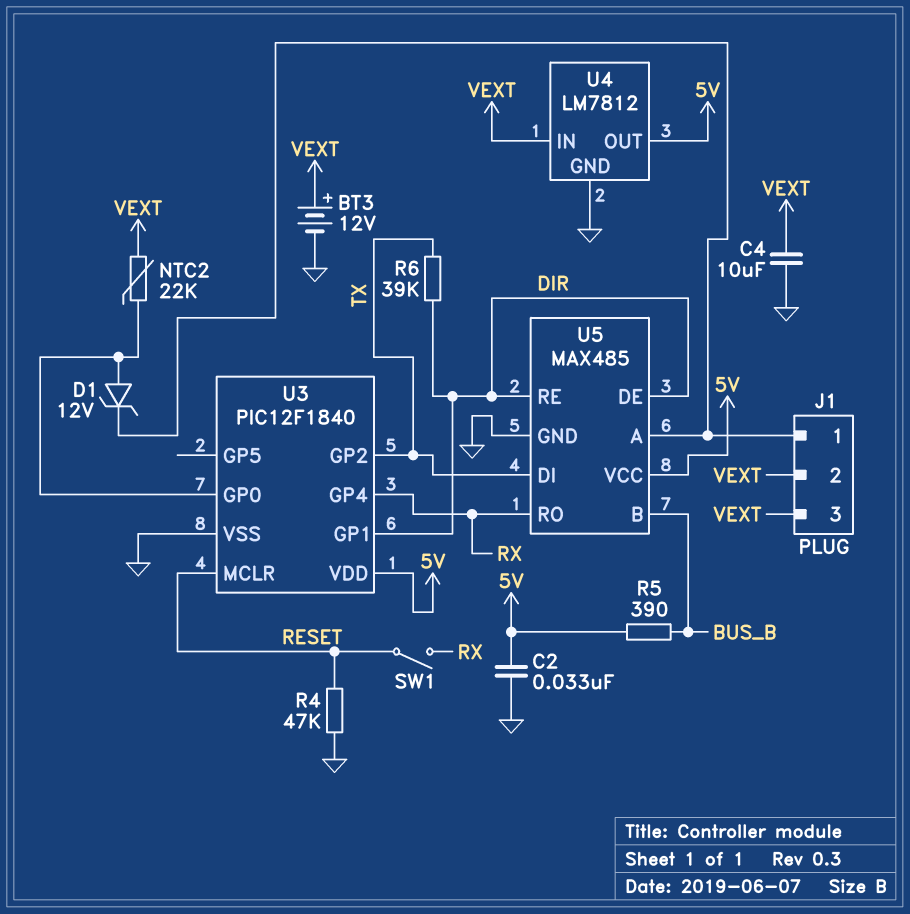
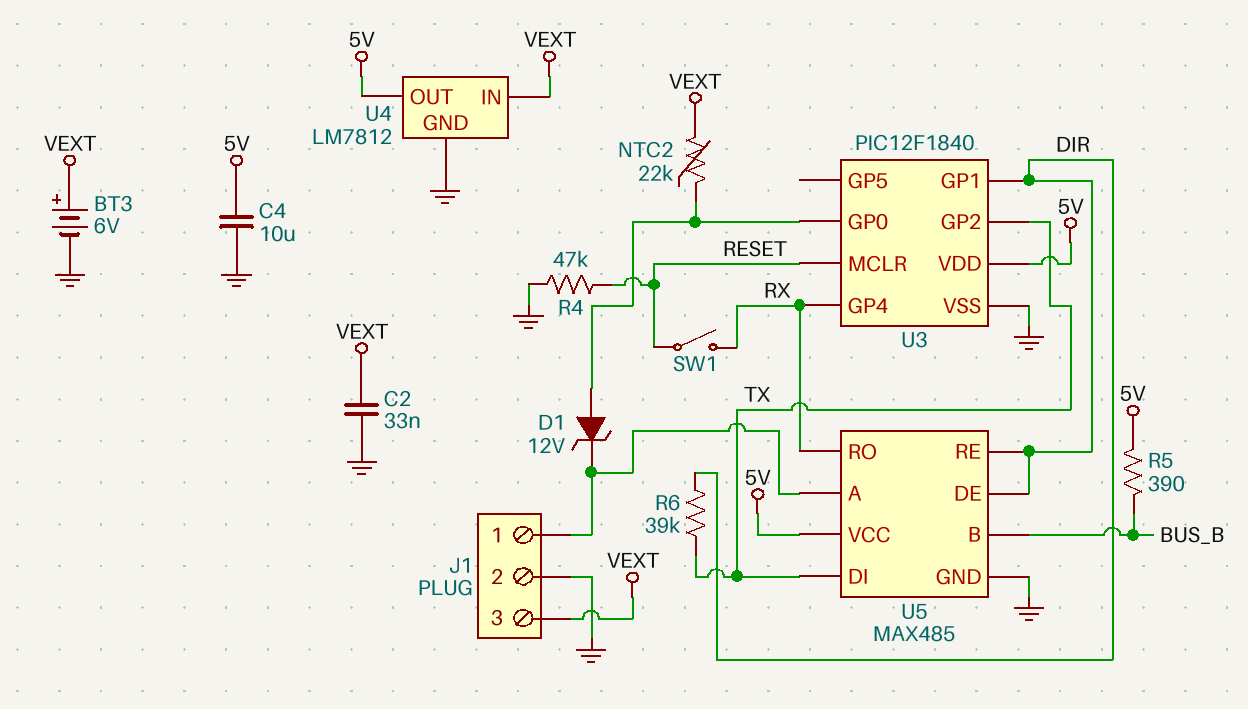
BT3: 12V (plus VEXT, minus GND) -> 6V (plus VEXT, minus GND)
C2: 33nF (5V, GND) -> 33nF (GND, VEXT)
C4: 10uF (GND, VEXT) -> 10uF (5V, GND)
J1 pin 2: VEXT -> GND

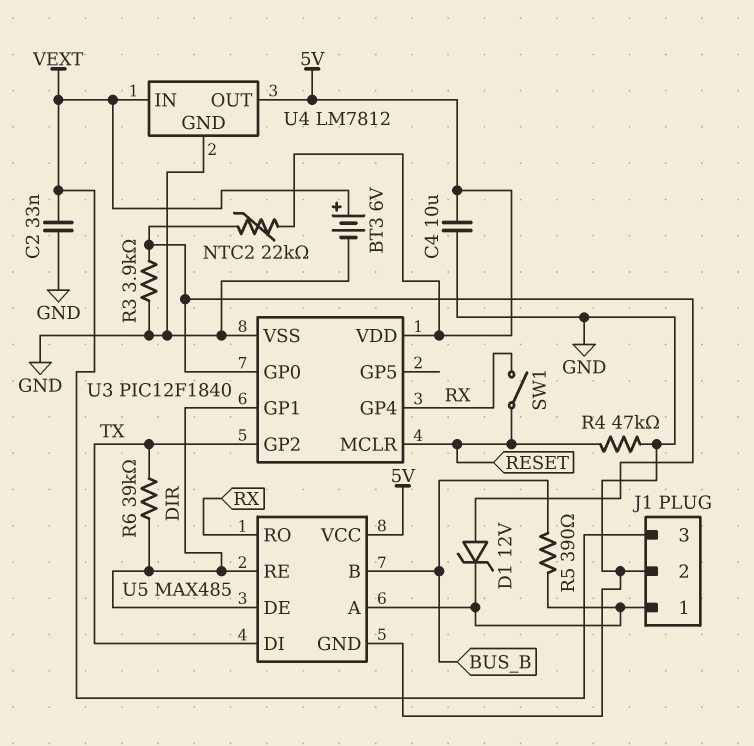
NTC2: 22k (U3/GP0, VEXT) -> 22k (5V, U3/GP0)
R3: none -> 3.9k (GND, U3/GP0)
R5: 390 (5V, BUS_B) -> 390 (BUS_B, J1/1)

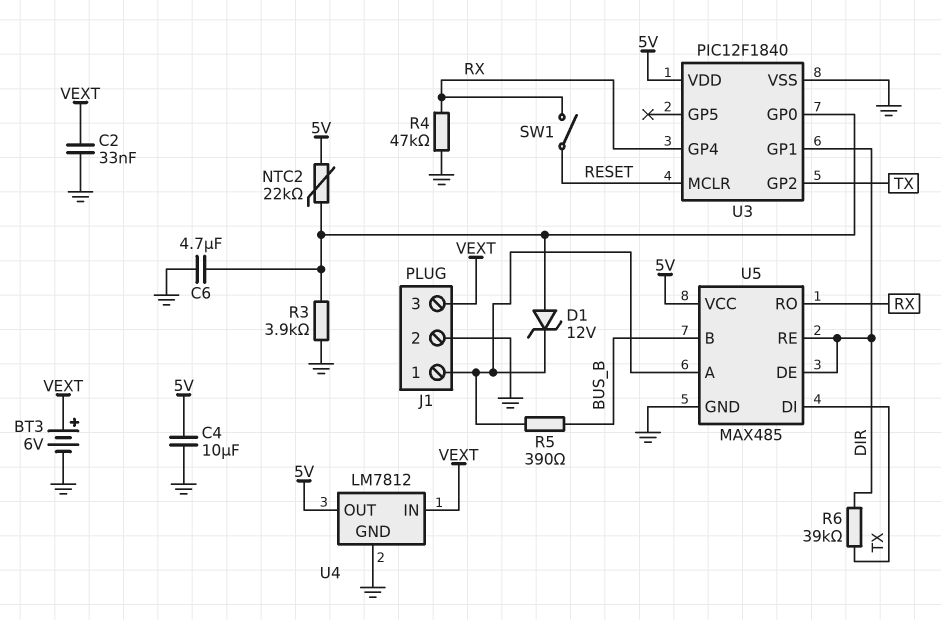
C6: none -> 4.7uF (GND, U3/GP0)
R4: 47k (GND, RESET) -> 47k (GND, RX)

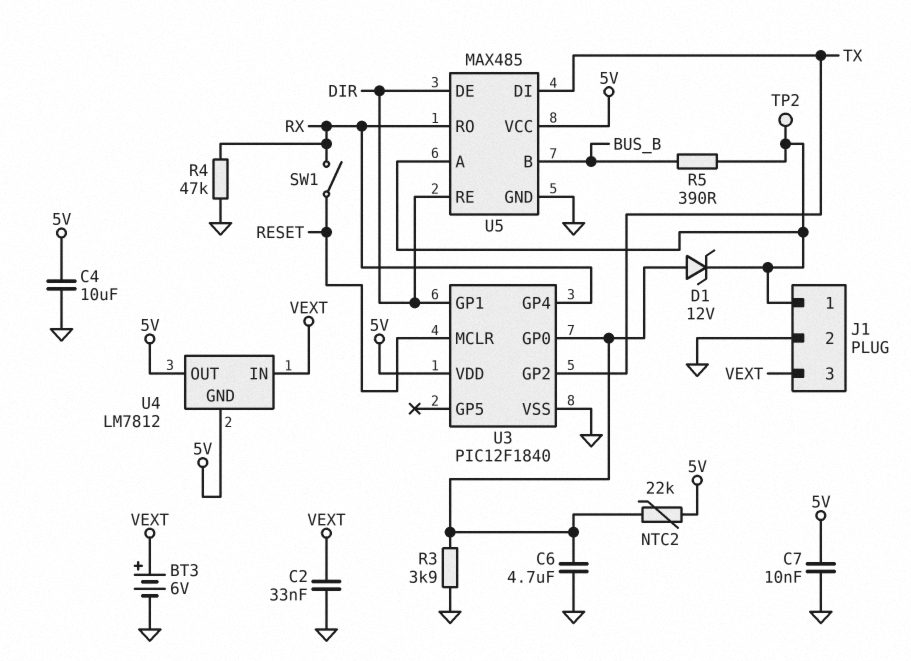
C7: none -> 10nF (5V, GND)
R6: 39k (DIR, TX) -> none
TP2: none -> test point (J1/1)
U4 pin GND: GND -> 5V

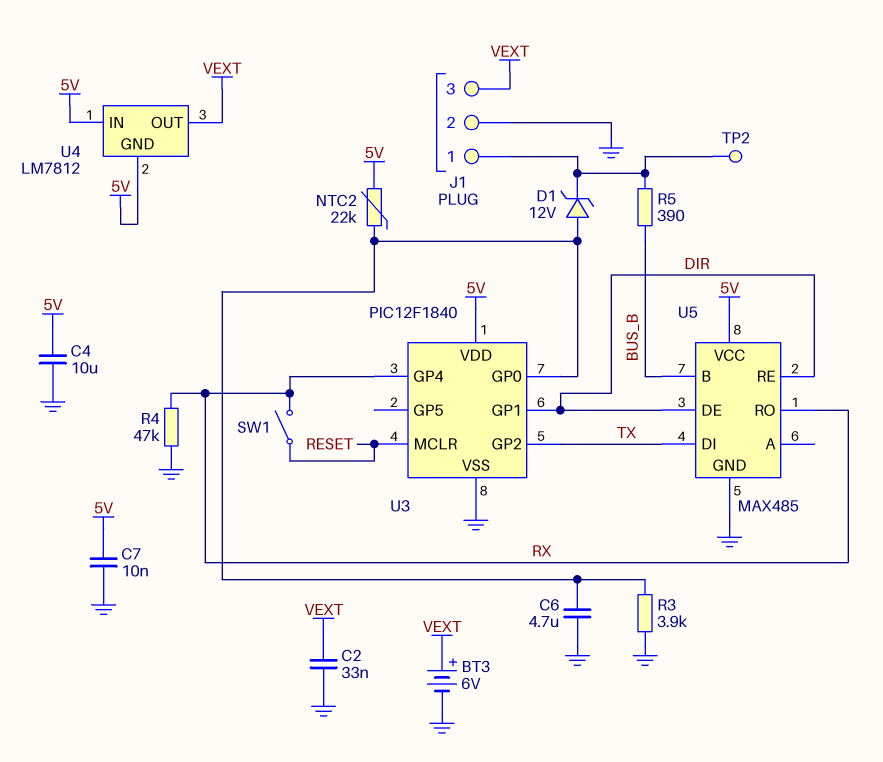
U4 pin IN: VEXT -> 5V
U4 pin OUT: 5V -> VEXT
U5 pin A: J1/1 -> none

